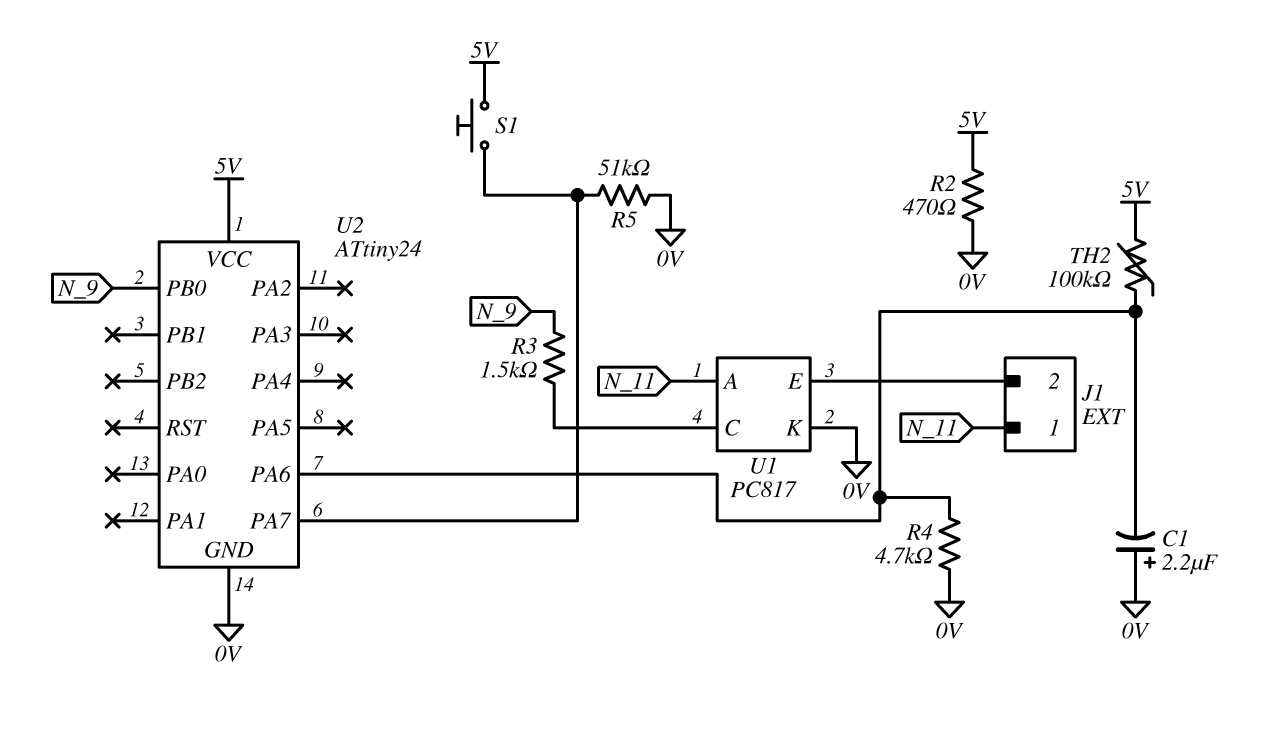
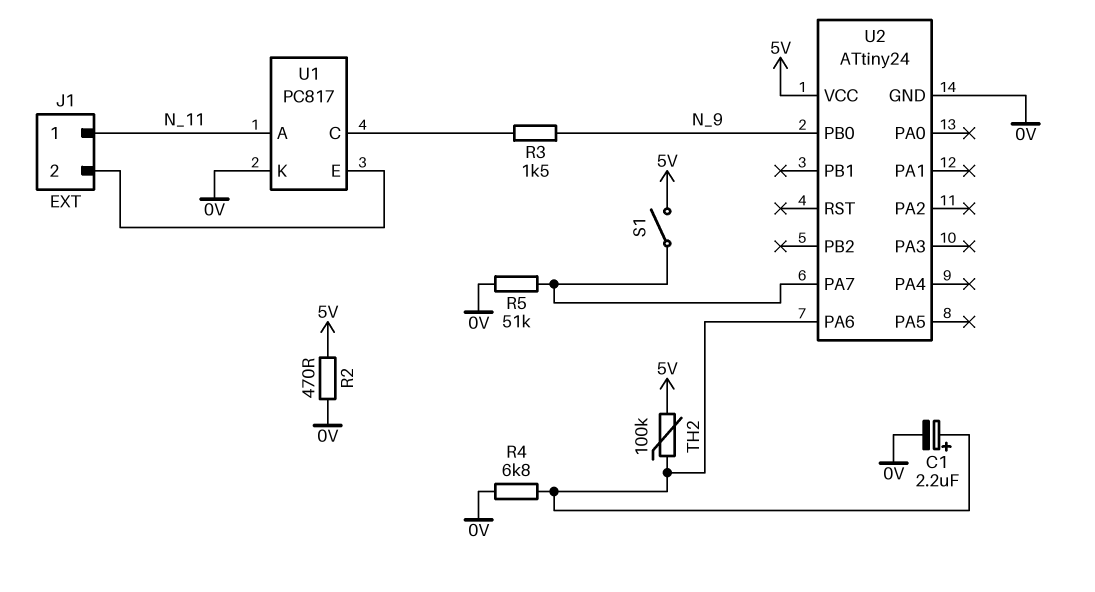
C1: 2.2uF (plus 0V, minus U2/PA6) -> 2.2uF (plus U2/PA6, minus 0V)
R4: 4.7k (0V, U2/PA6) -> 6.8k (0V, U2/PA6)
S1: button (5V, U2/PA7) -> switch (5V, U2/PA7)

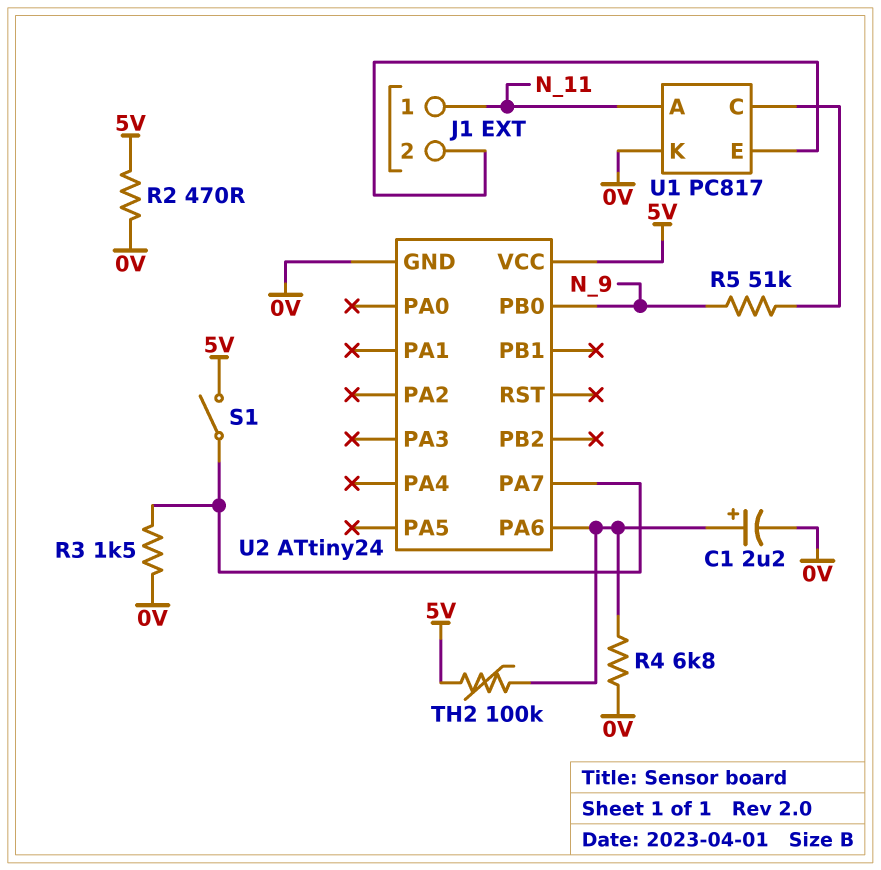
R3: 1.5k (N_9, U1/C) -> 1.5k (0V, U2/PA7)
R5: 51k (0V, U2/PA7) -> 51k (N_9, U1/C)

